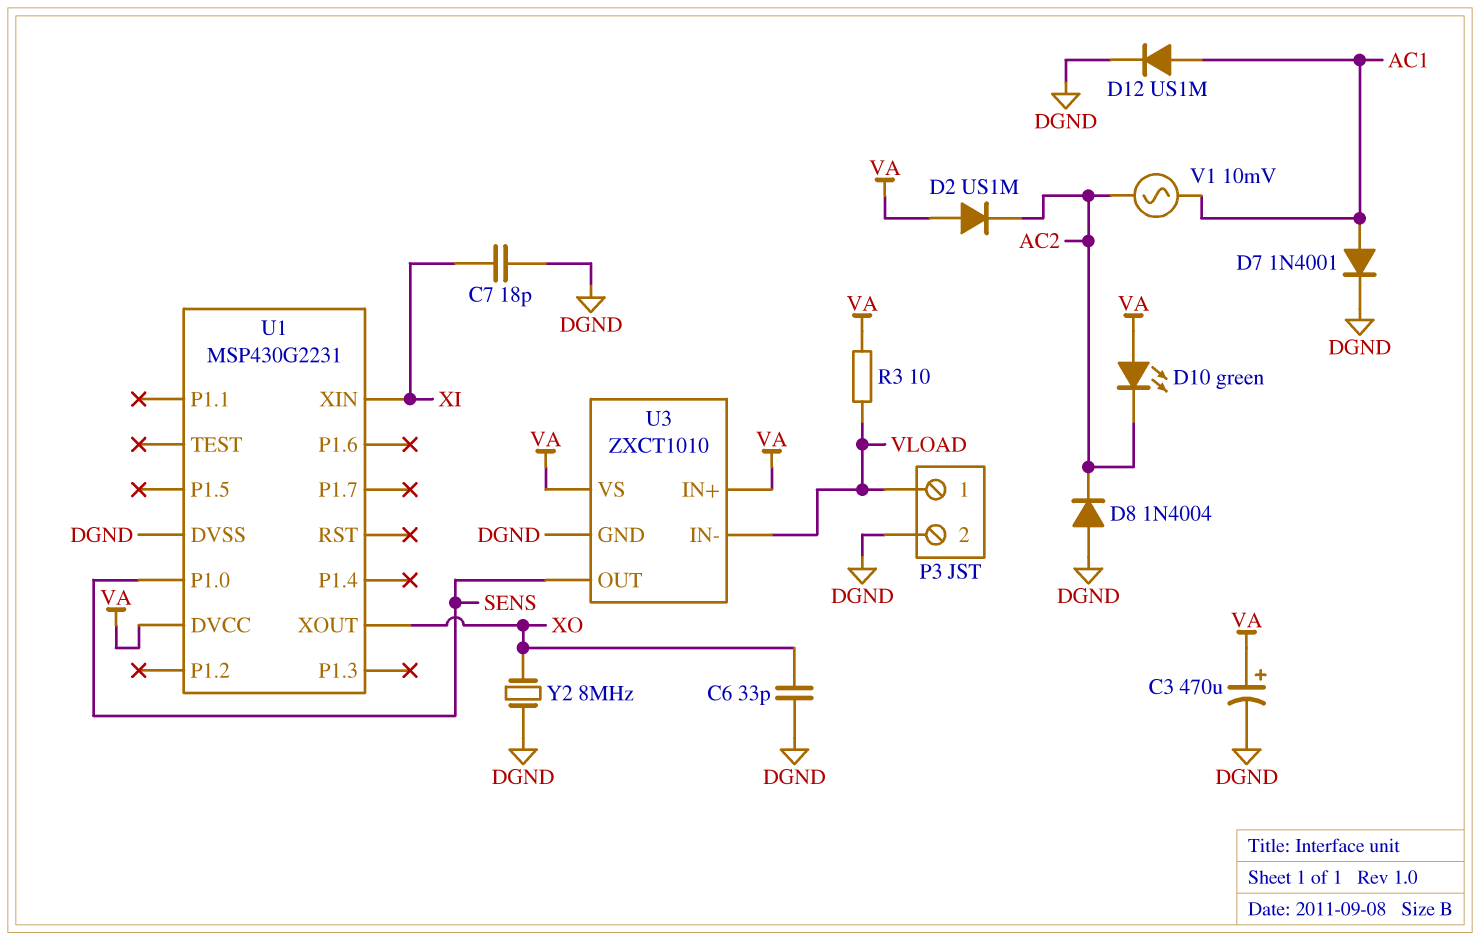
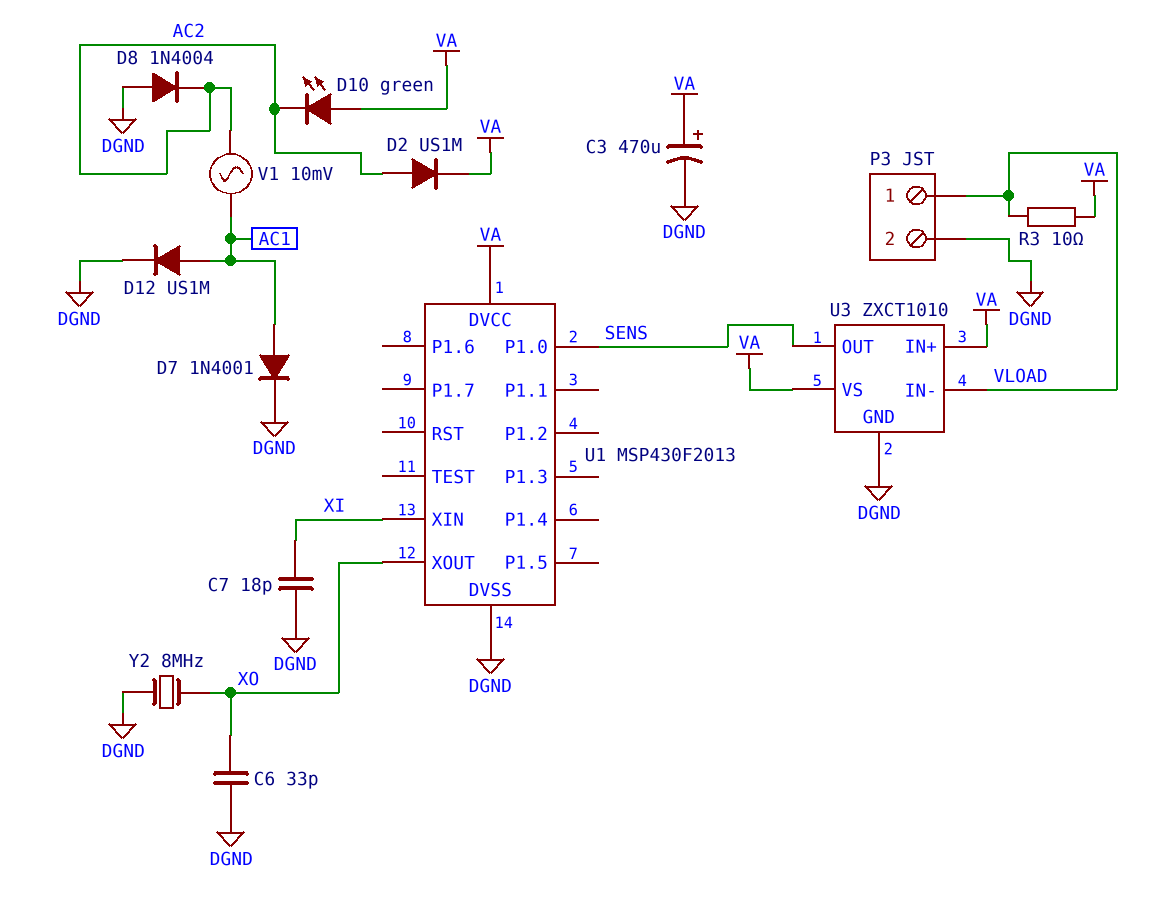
D2: diode US1M (A VA, K AC2) -> diode US1M (A AC2, K VA)
U1: MSP430G2231 -> MSP430F2013

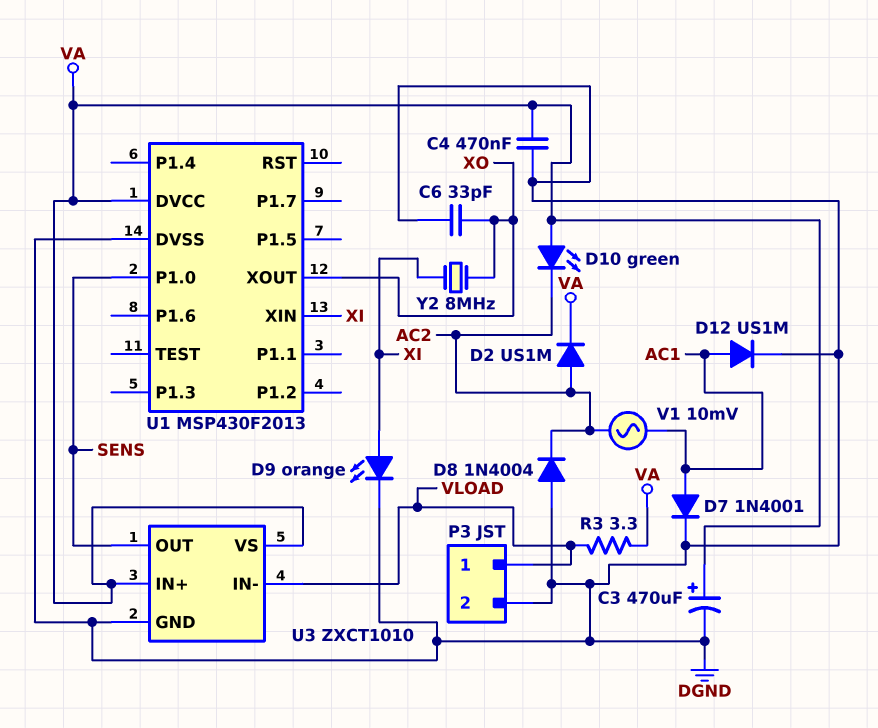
C4: none -> 470nF (DGND, VA)
C7: 18pF (DGND, XI) -> none
D9: none -> LED orange (A XI, K DGND)
R3: 10 (VA, VLOAD) -> 3.3 (VA, VLOAD)
Y2: 8MHz (DGND, XO) -> 8MHz (XI, XO)

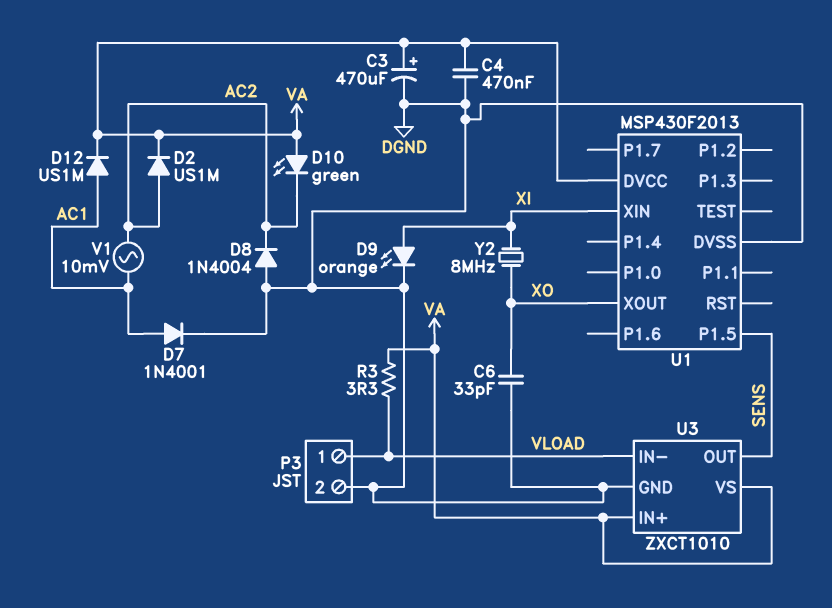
D12: diode US1M (A AC1, K DGND) -> diode US1M (A AC1, K VA)
U1 pin P1.0: SENS -> none
U1 pin P1.5: none -> SENS

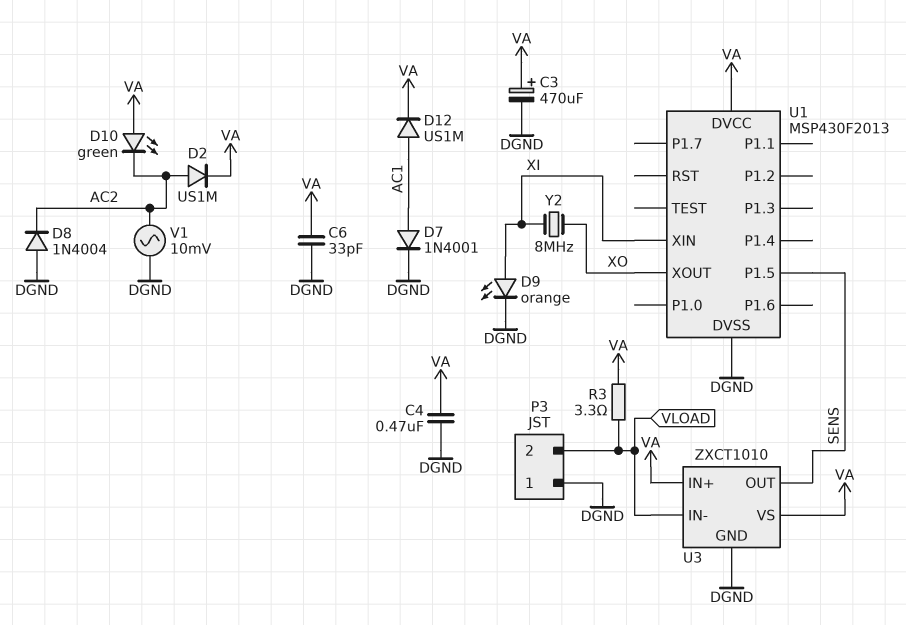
C6: 33pF (DGND, XO) -> 33pF (DGND, VA)
P3 pin 1: VLOAD -> DGND
P3 pin 2: DGND -> VLOAD
V1: AC 10mV (AC1, AC2) -> AC 10mV (AC2, DGND)

